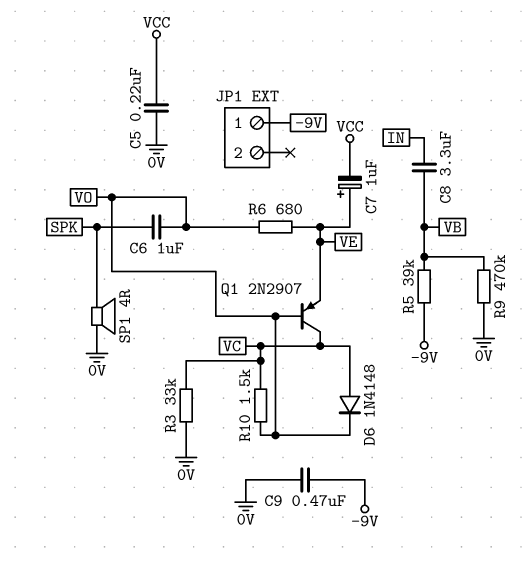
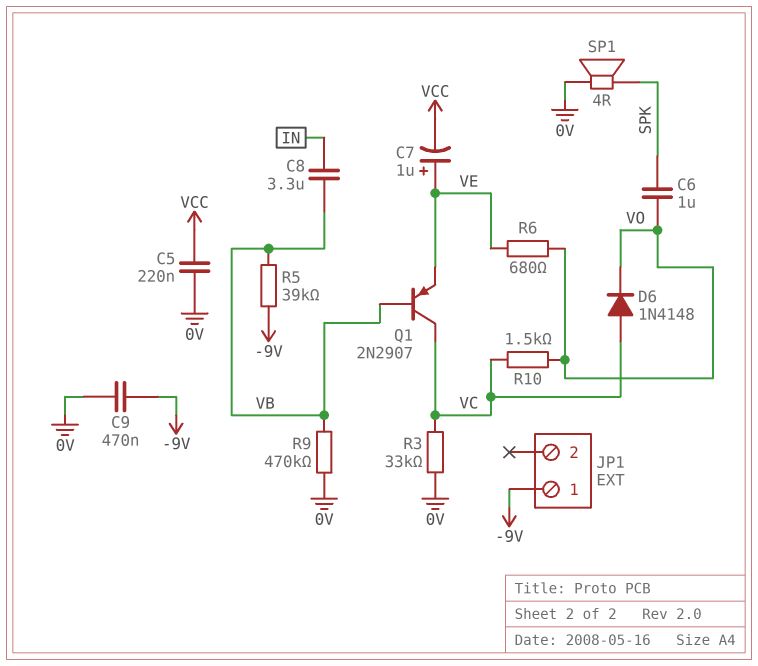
Q1: PNP 2N2907 (B VO, C VC, E VE) -> PNP 2N2907 (B VB, C VC, E VE)

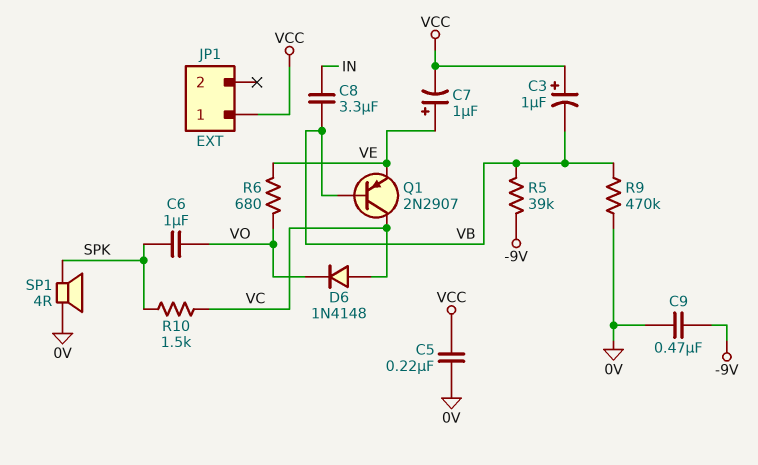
C3: none -> 1uF (plus VCC, minus VB)
JP1 pin 1: -9V -> VCC
R3: 33k (0V, VC) -> none
R10: 1.5k (VC, VO) -> 1.5k (SPK, VC)

